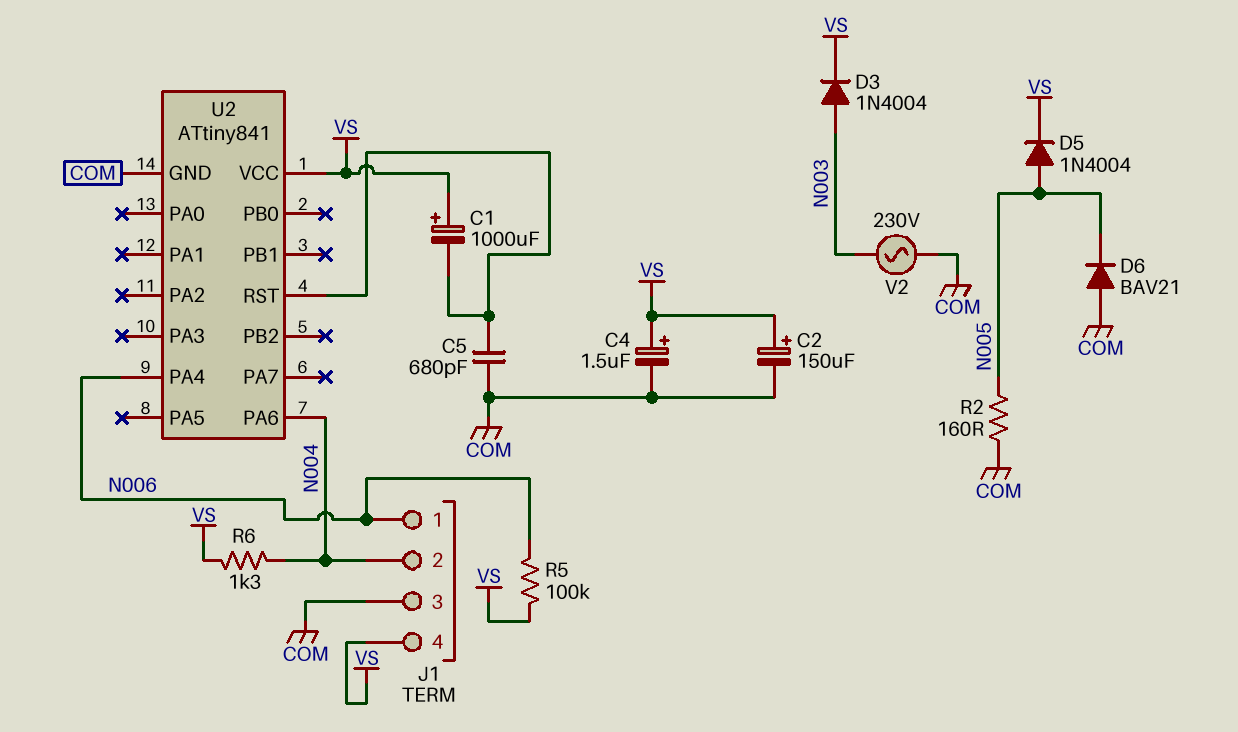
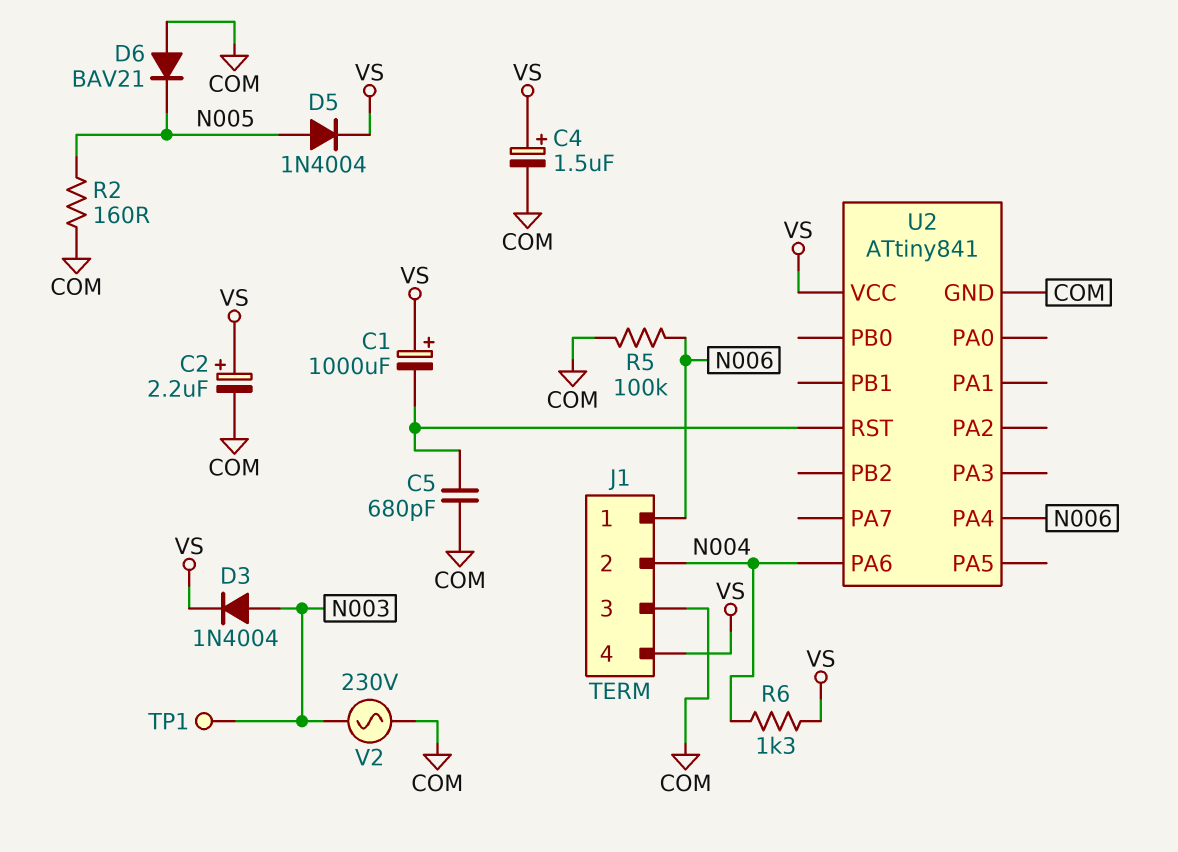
C2: 150uF (plus VS, minus COM) -> 2.2uF (plus VS, minus COM)
R5: 100k (N006, VS) -> 100k (COM, N006)
TP1: none -> test point (N003)

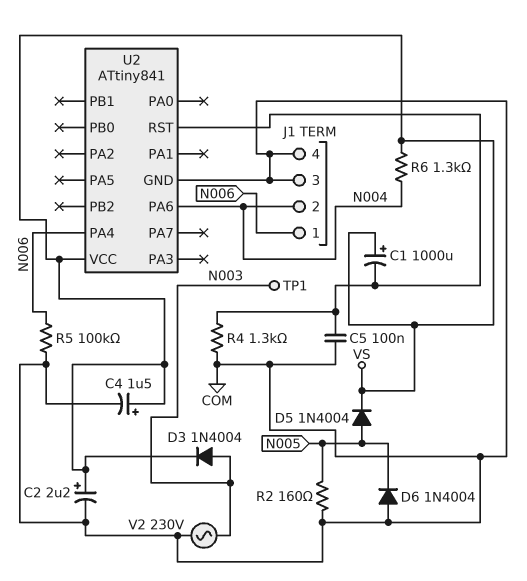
C5: 680pF (COM, U2/RST) -> 100nF (COM, U2/RST)
D6: diode BAV21 (A COM, K N005) -> diode 1N4004 (A COM, K N005)
J1 pin 4: VS -> COM
R4: none -> 1.3k (COM, U2/RST)

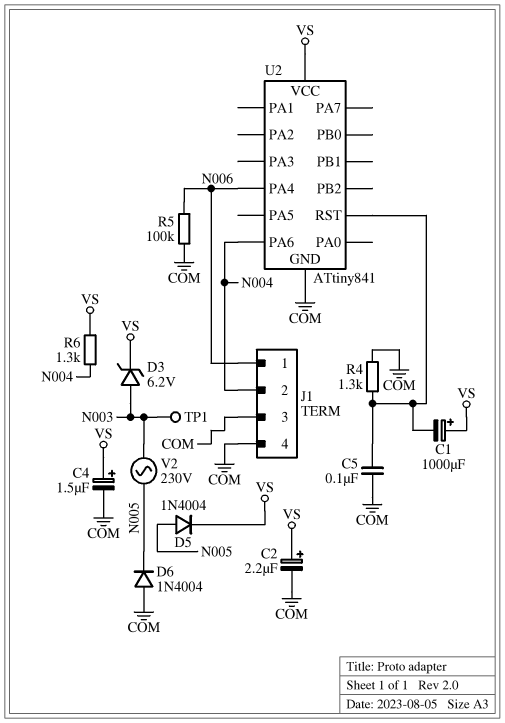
D3: diode 1N4004 (A N003, K VS) -> zener 6.2V (A N003, K VS)
R2: 160 (COM, N005) -> none
V2: AC 230V (COM, N003) -> AC 230V (N003, N005)

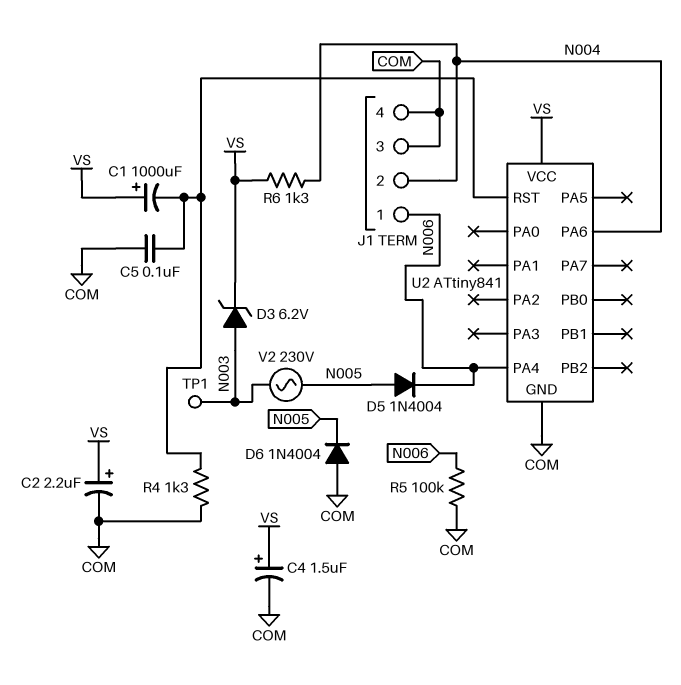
D5: diode 1N4004 (A N005, K VS) -> diode 1N4004 (A N005, K N006)

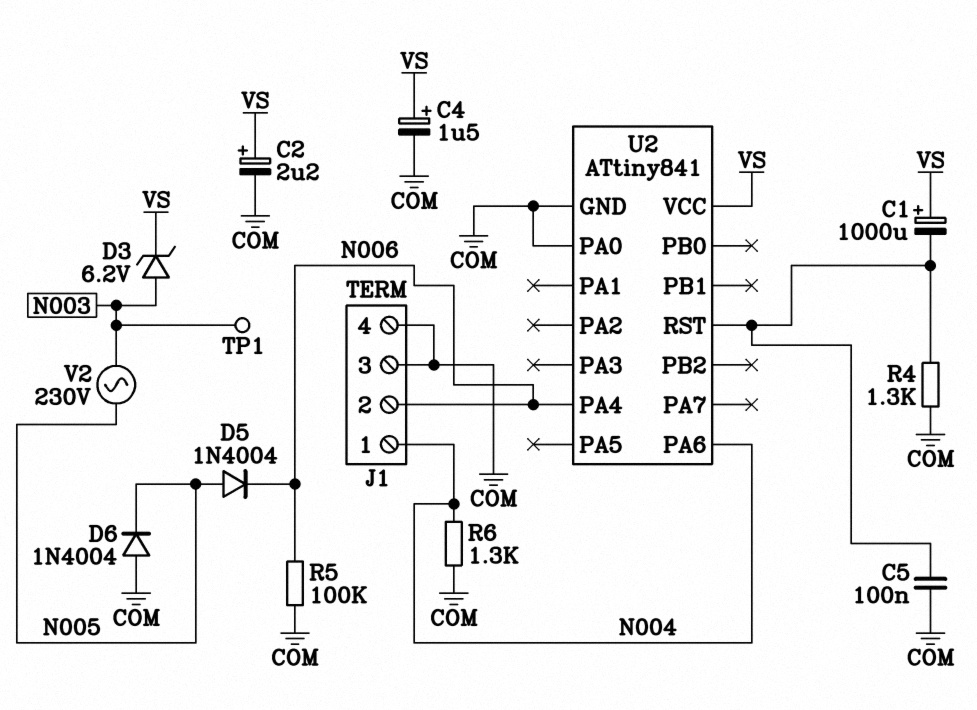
J1 pin 1: N006 -> N004
J1 pin 2: N004 -> N006
R6: 1.3k (N004, VS) -> 1.3k (COM, N004)
U2 pin PA0: none -> COM

